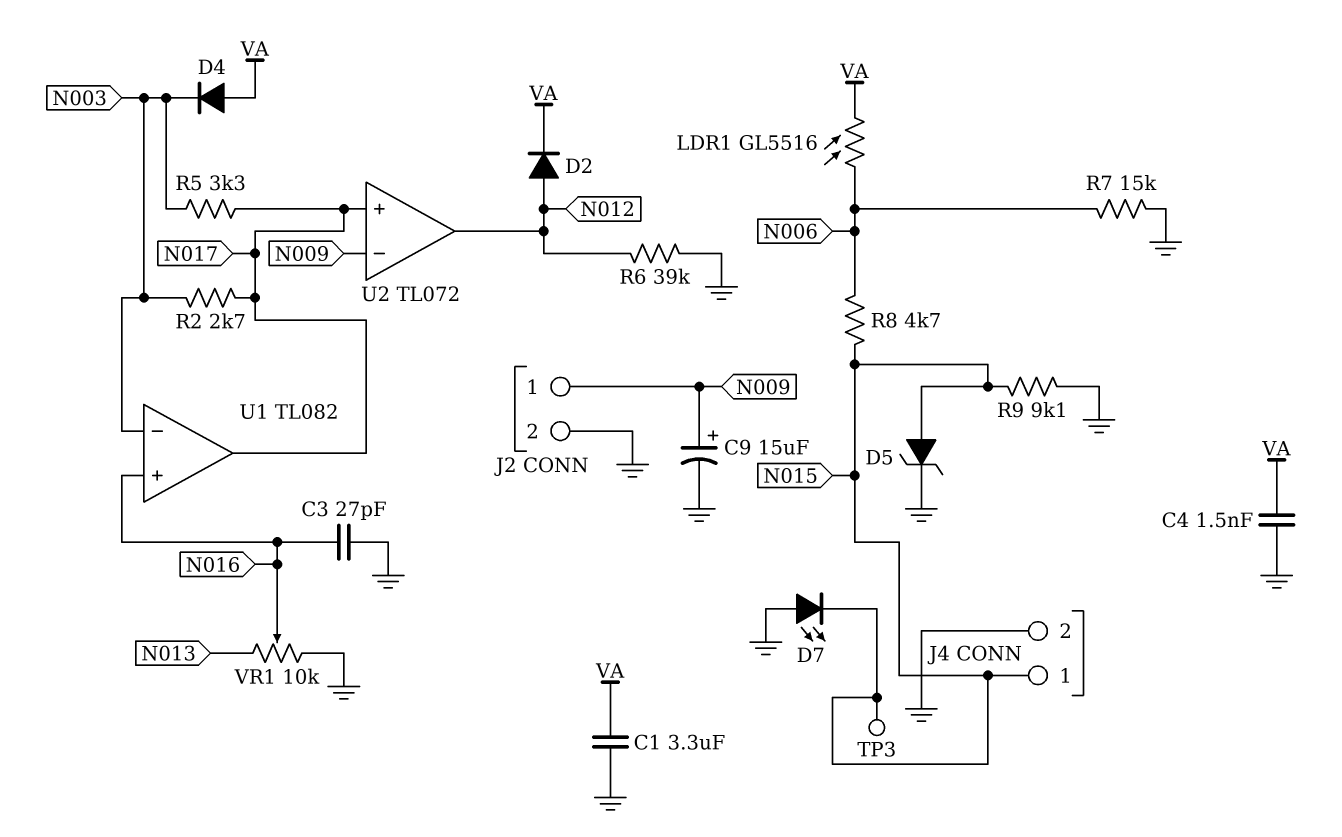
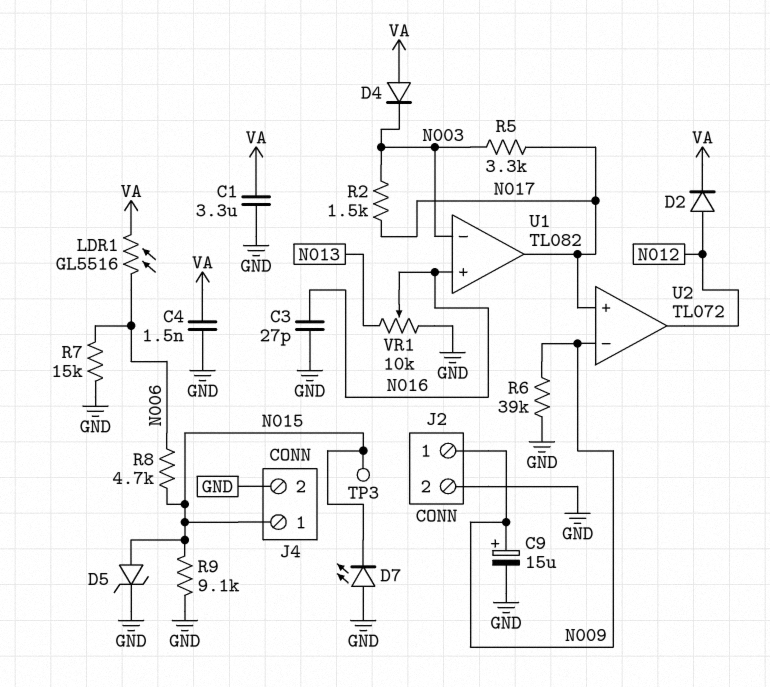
R2: 2.7k (N003, N017) -> 1.5k (N003, N017)
R6: 39k (GND, N012) -> 39k (GND, N009)

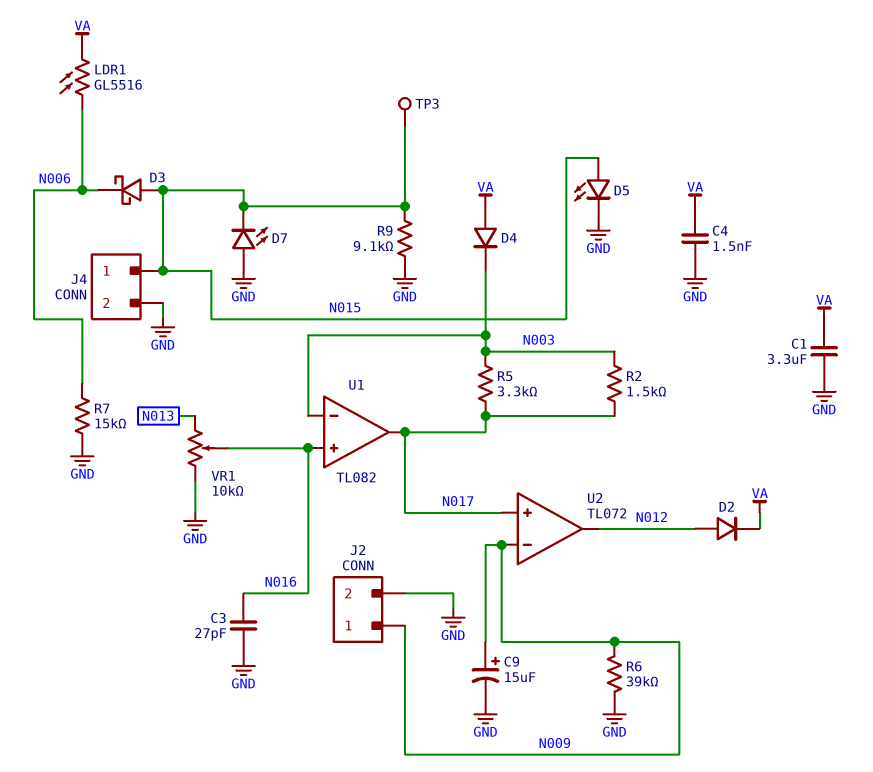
D3: none -> schottky (A N015, K N006)
D5: zener (A N015, K GND) -> LED (A N015, K GND)
R8: 4.7k (N006, N015) -> none

